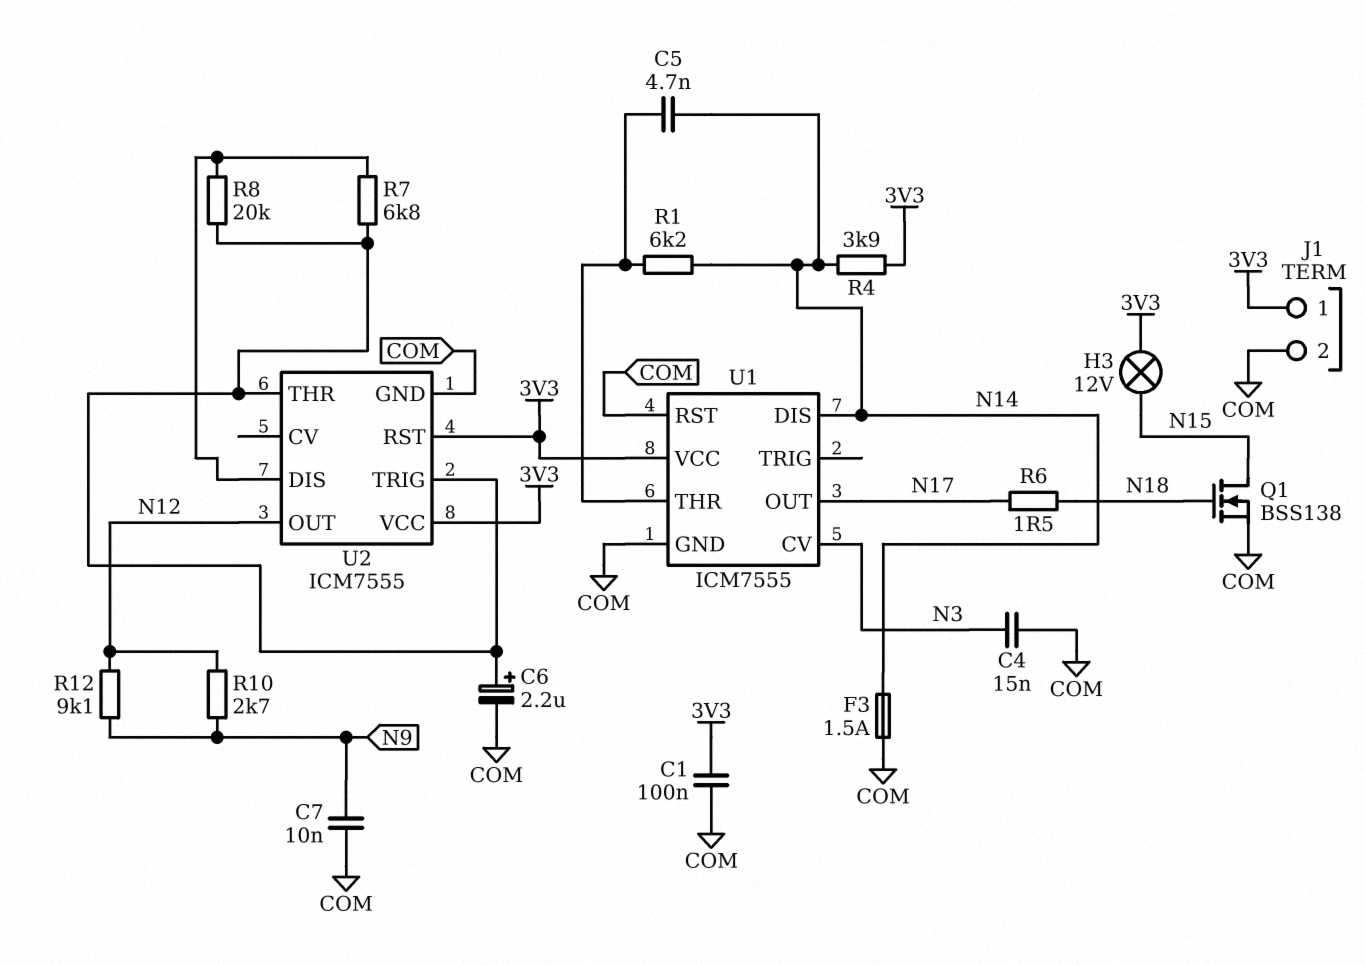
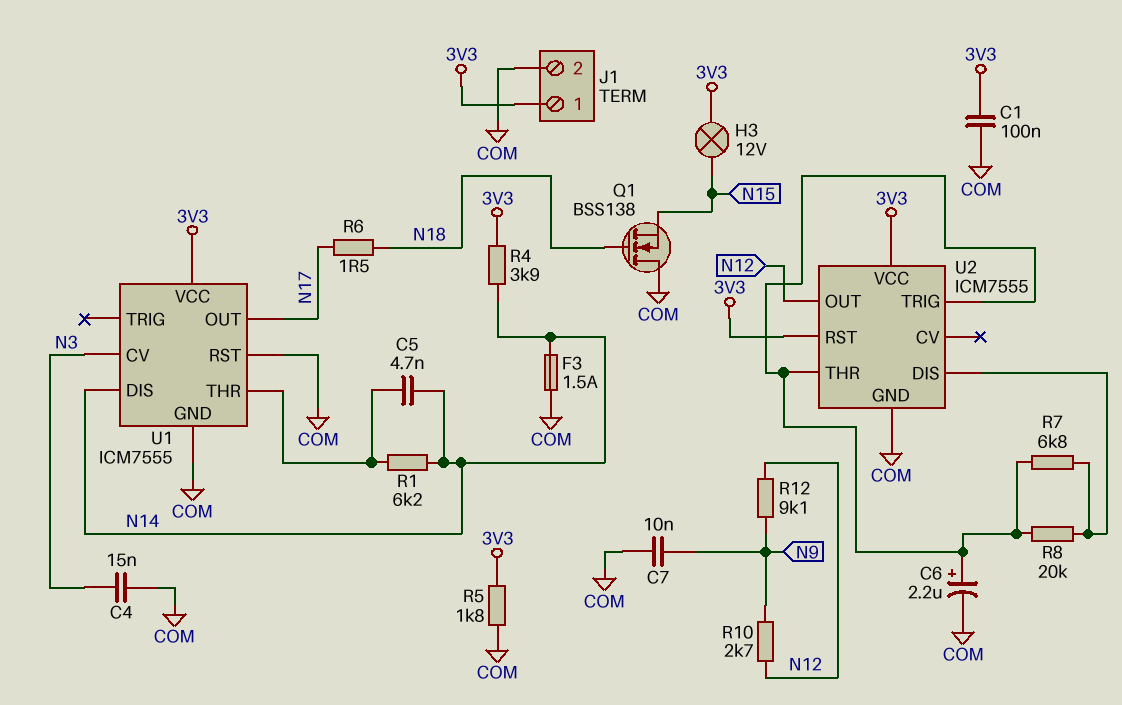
Q1: NMOS BSS138 (G N18, D N15, S COM) -> NMOS BSS138 (G N18, D COM, S N15)
R5: none -> 1.8k (3V3, COM)

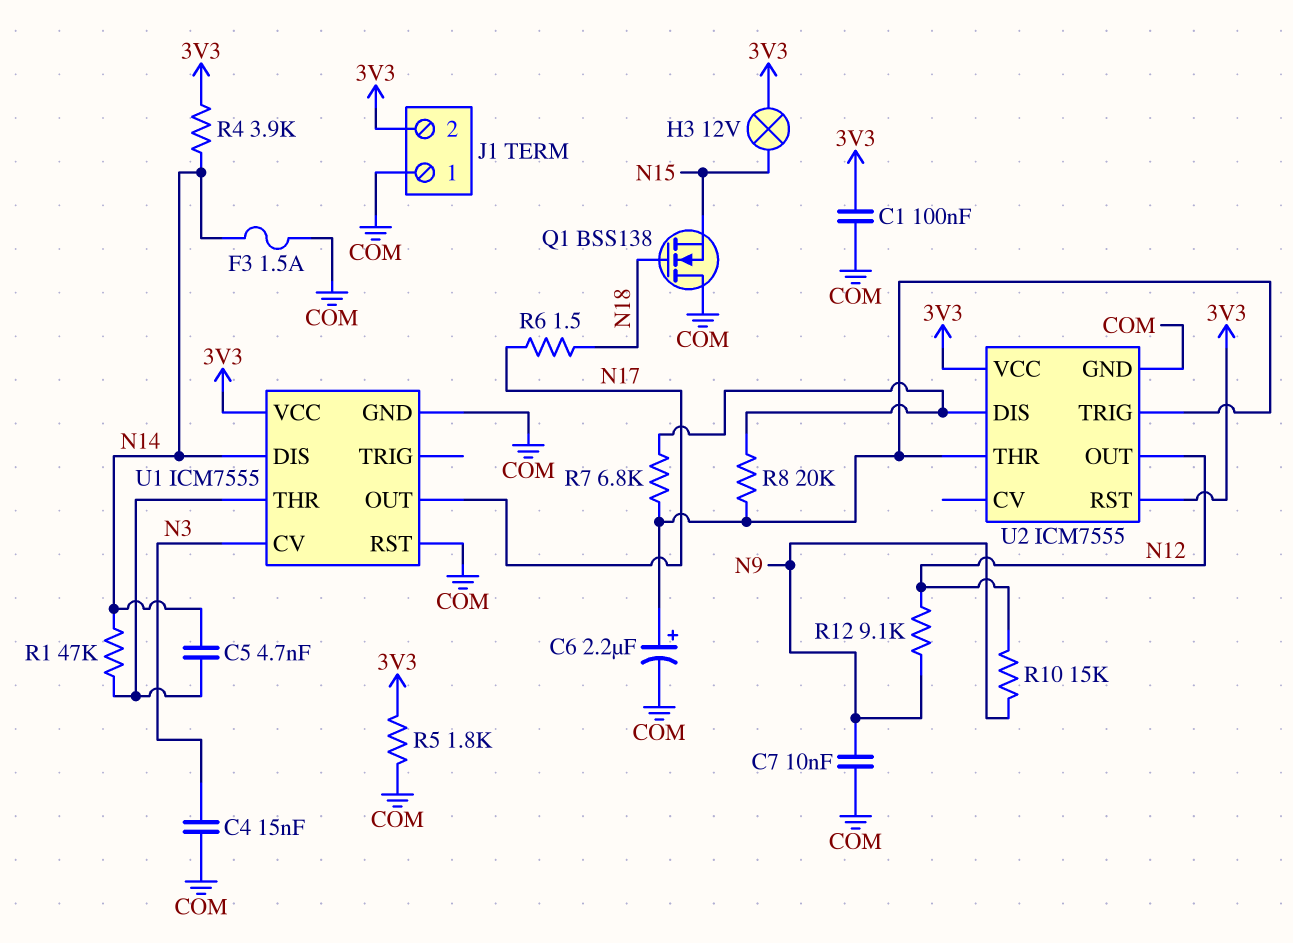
J1 pin 1: 3V3 -> COM
J1 pin 2: COM -> 3V3
R1: 6.2k (N14, U1/THR) -> 47k (N14, U1/THR)
R10: 2.7k (N9, N12) -> 15k (N9, N12)

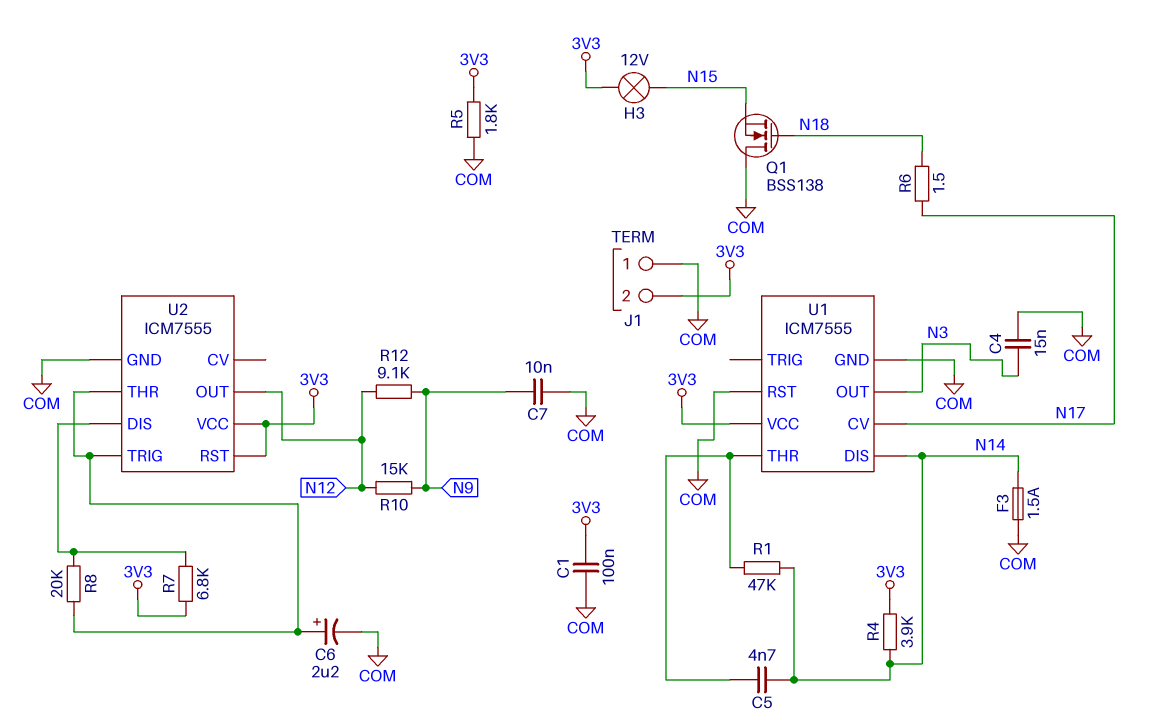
R7: 6.8k (U2/DIS, U2/THR) -> 6.8k (3V3, U2/DIS)
U1 pin CV: N3 -> N17
U1 pin OUT: N17 -> N3

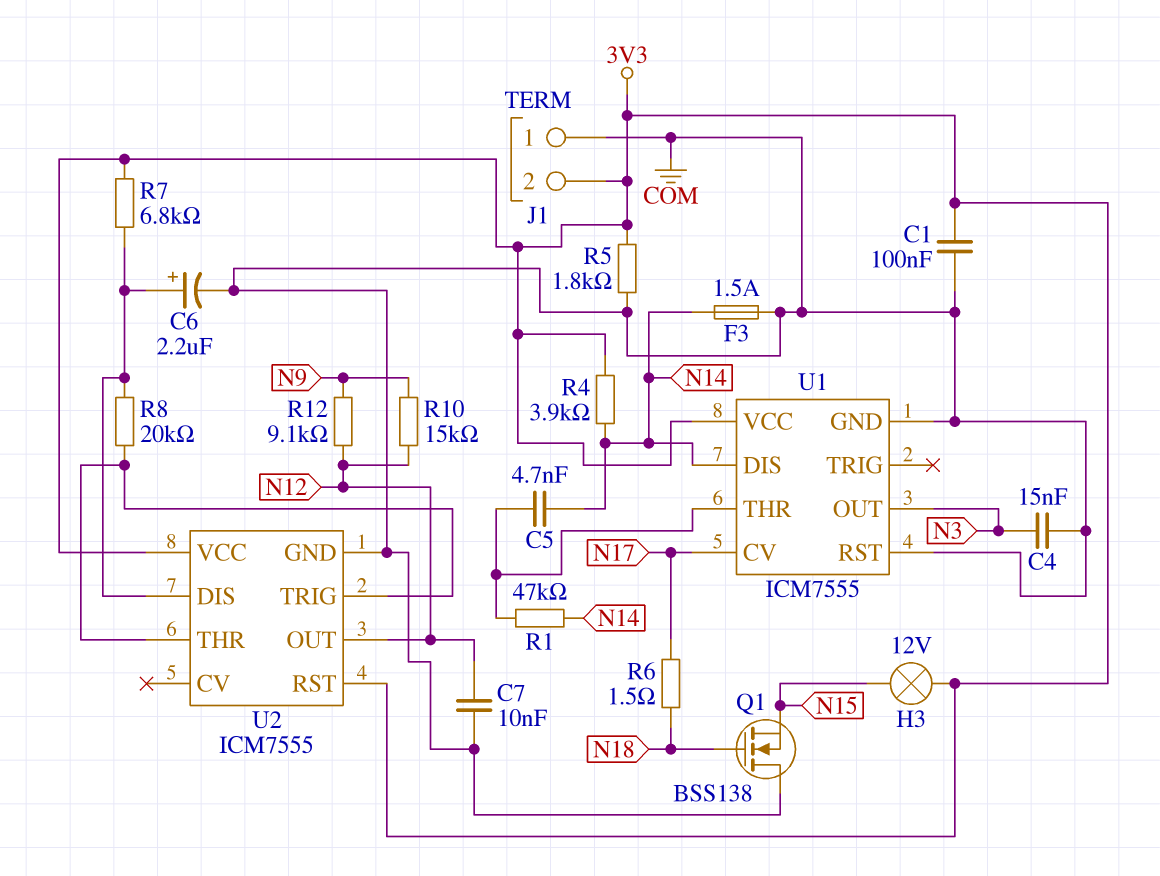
C6: 2.2uF (plus U2/THR, minus COM) -> 2.2uF (plus U2/DIS, minus COM)
C7: 10nF (COM, N9) -> 10nF (COM, N12)

